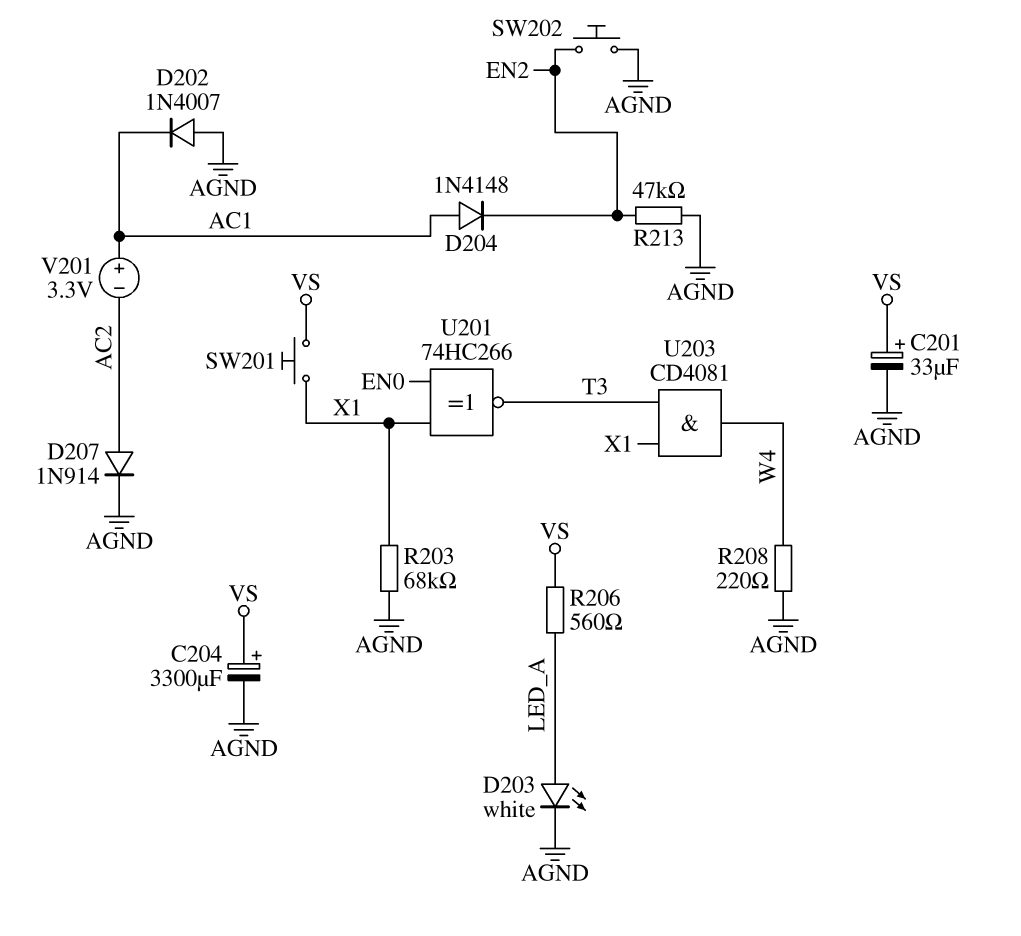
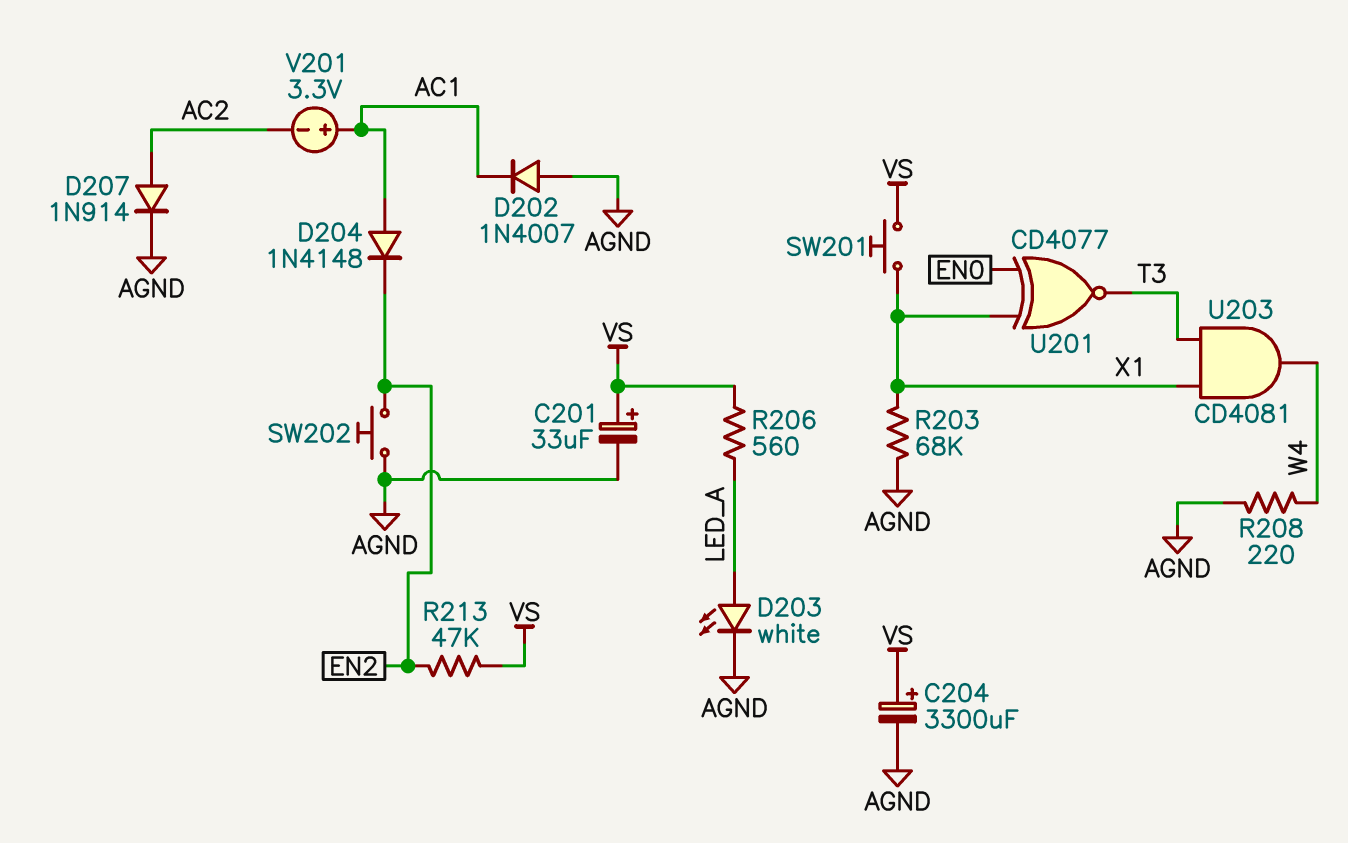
R213: 47k (AGND, EN2) -> 47k (EN2, VS)
U201: XNOR 74HC266 (in EN0, in X1, out T3) -> XNOR CD4077 (in EN0, in X1, out T3)

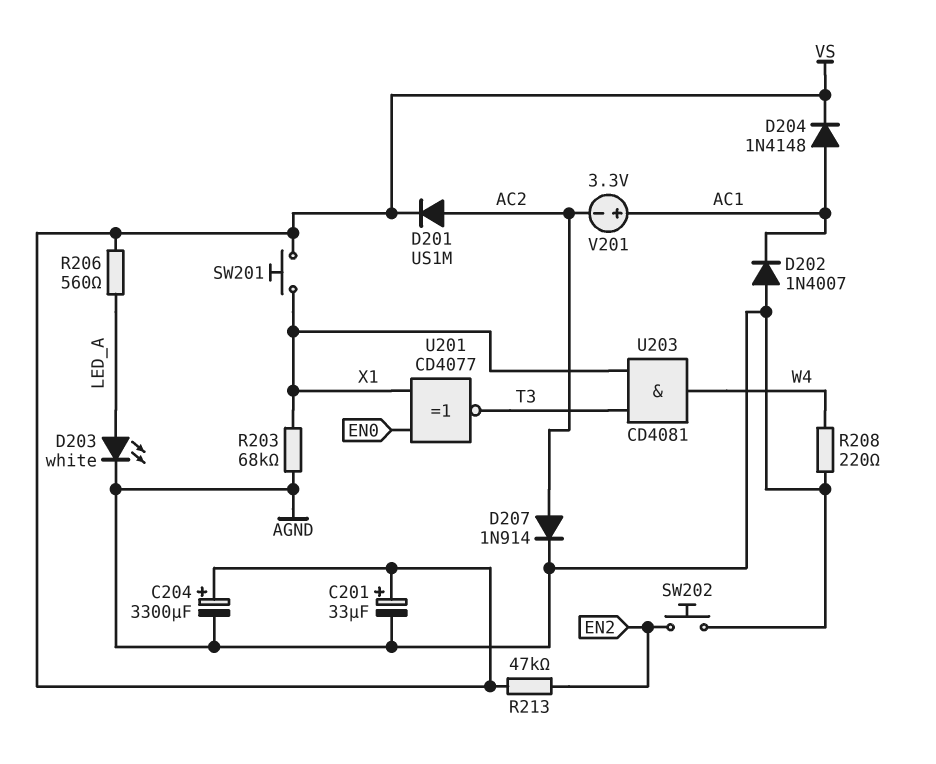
D201: none -> diode US1M (A AC2, K VS)
D204: diode 1N4148 (A AC1, K EN2) -> diode 1N4148 (A AC1, K VS)

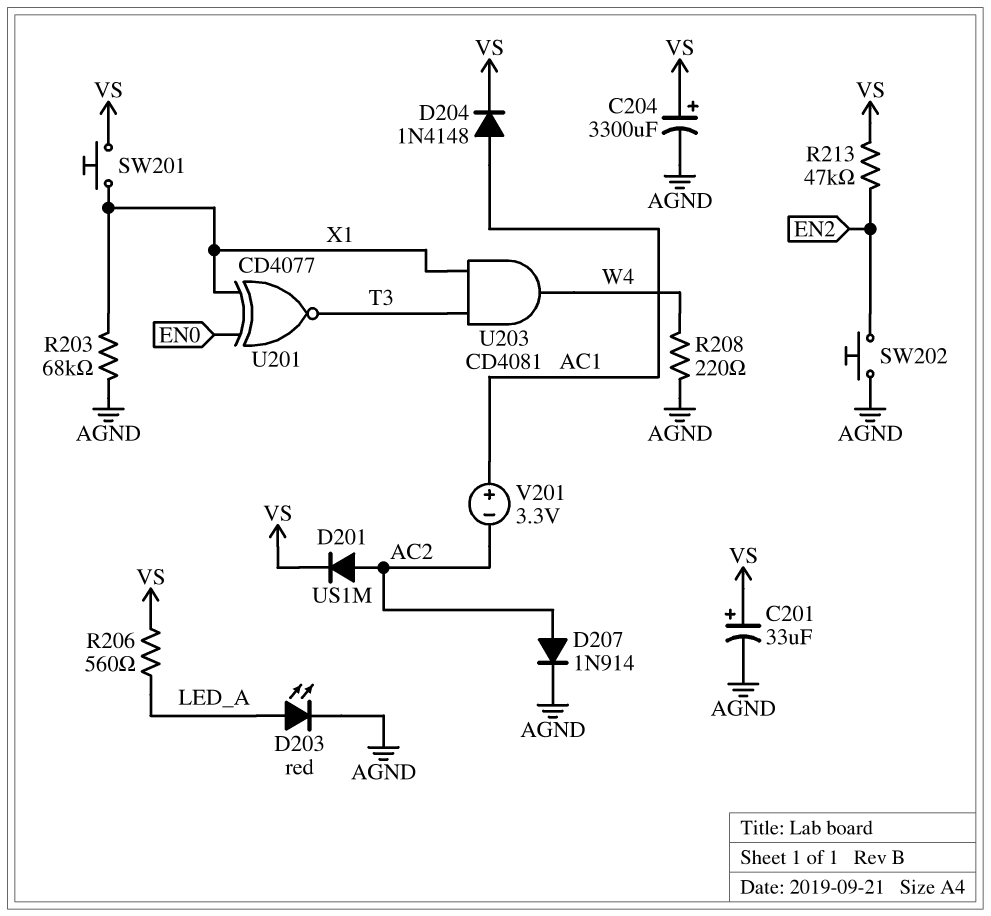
D202: diode 1N4007 (A AGND, K AC1) -> none
D203: LED white (A LED_A, K AGND) -> LED red (A LED_A, K AGND)

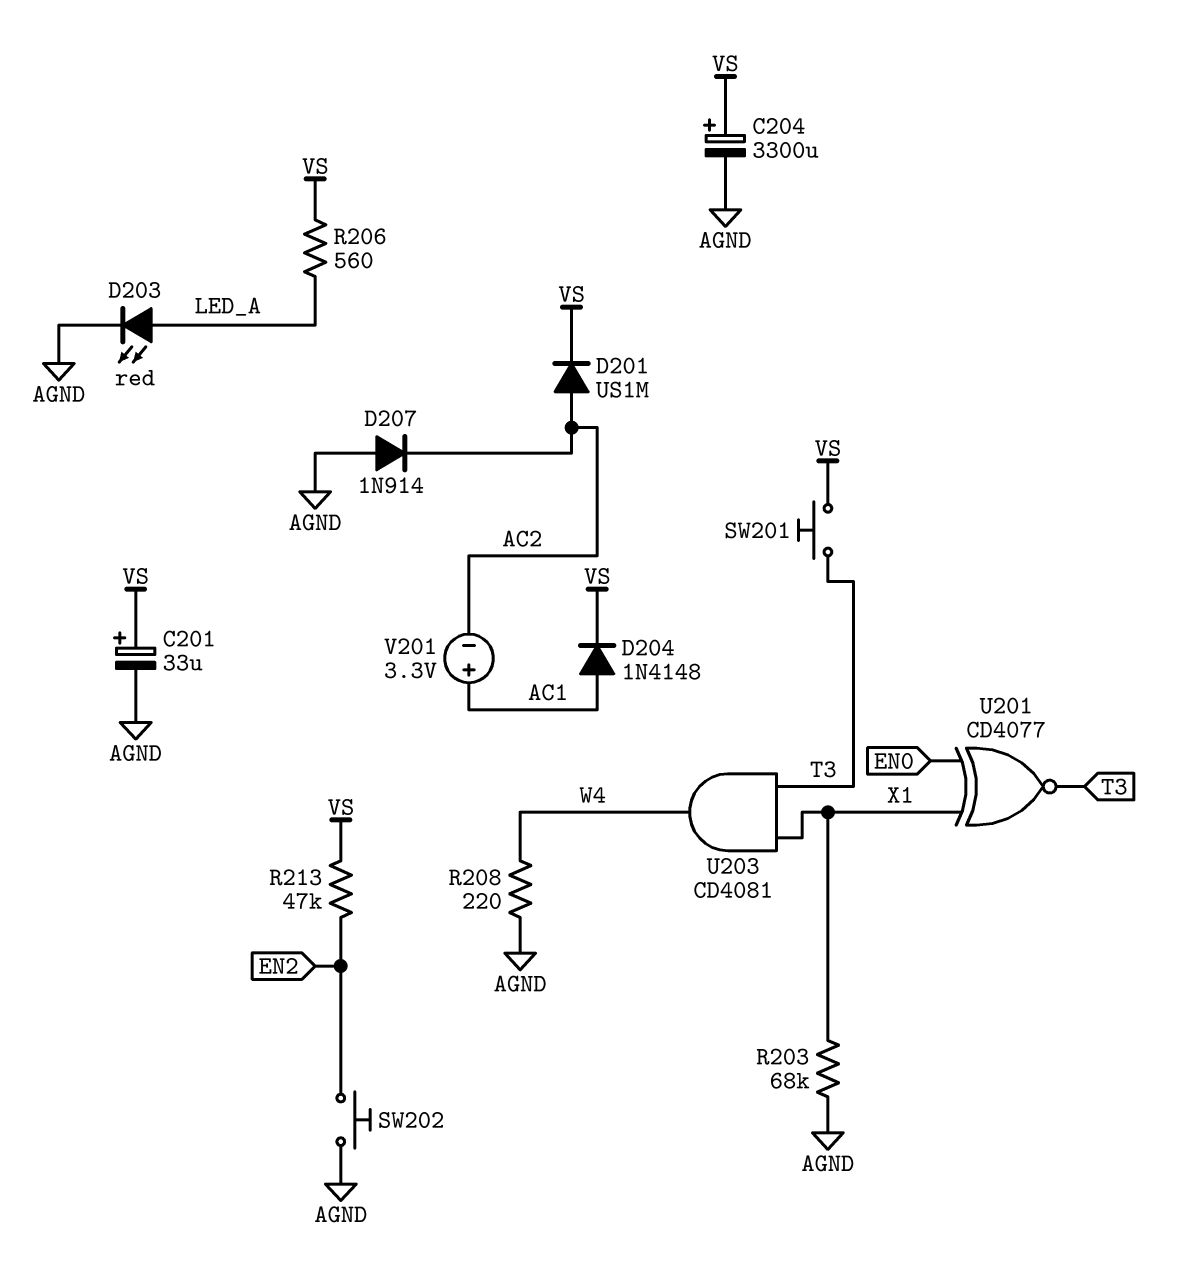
D207: diode 1N914 (A AC2, K AGND) -> diode 1N914 (A AGND, K AC2)
SW201: button (VS, X1) -> button (T3, VS)

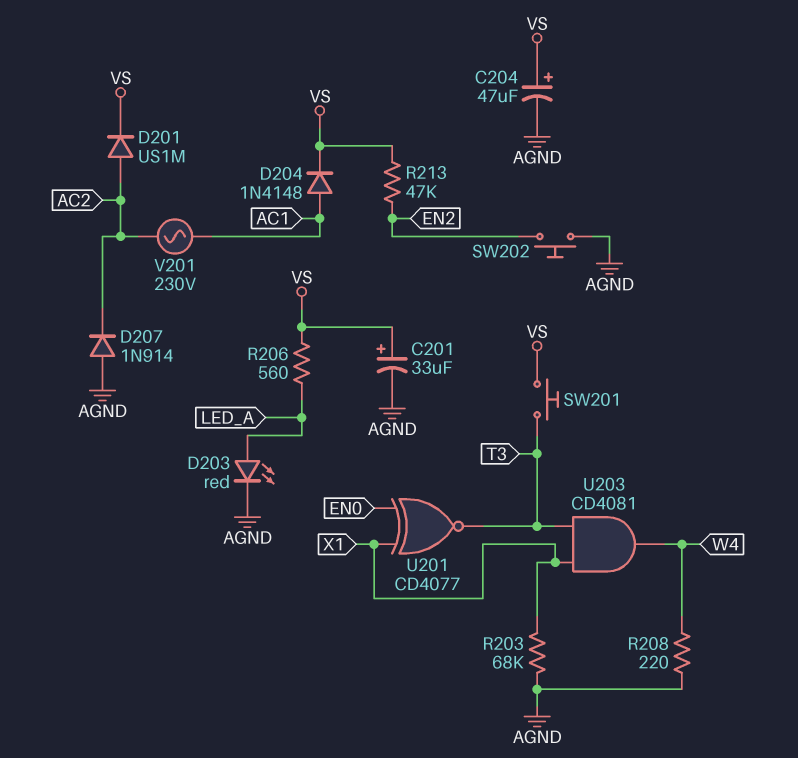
C204: 3300uF (plus VS, minus AGND) -> 47uF (plus VS, minus AGND)
V201: 3.3V (plus AC1, minus AC2) -> AC 230V (AC1, AC2)

